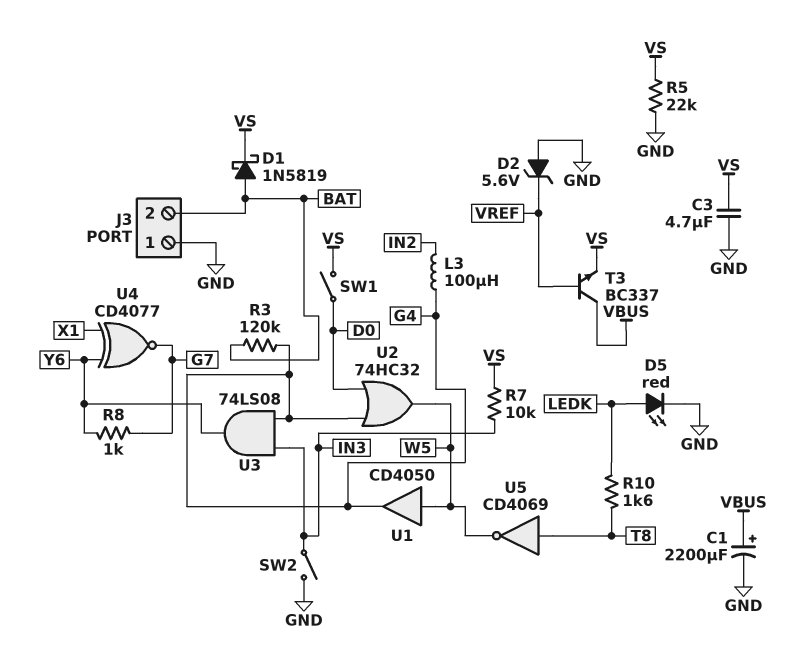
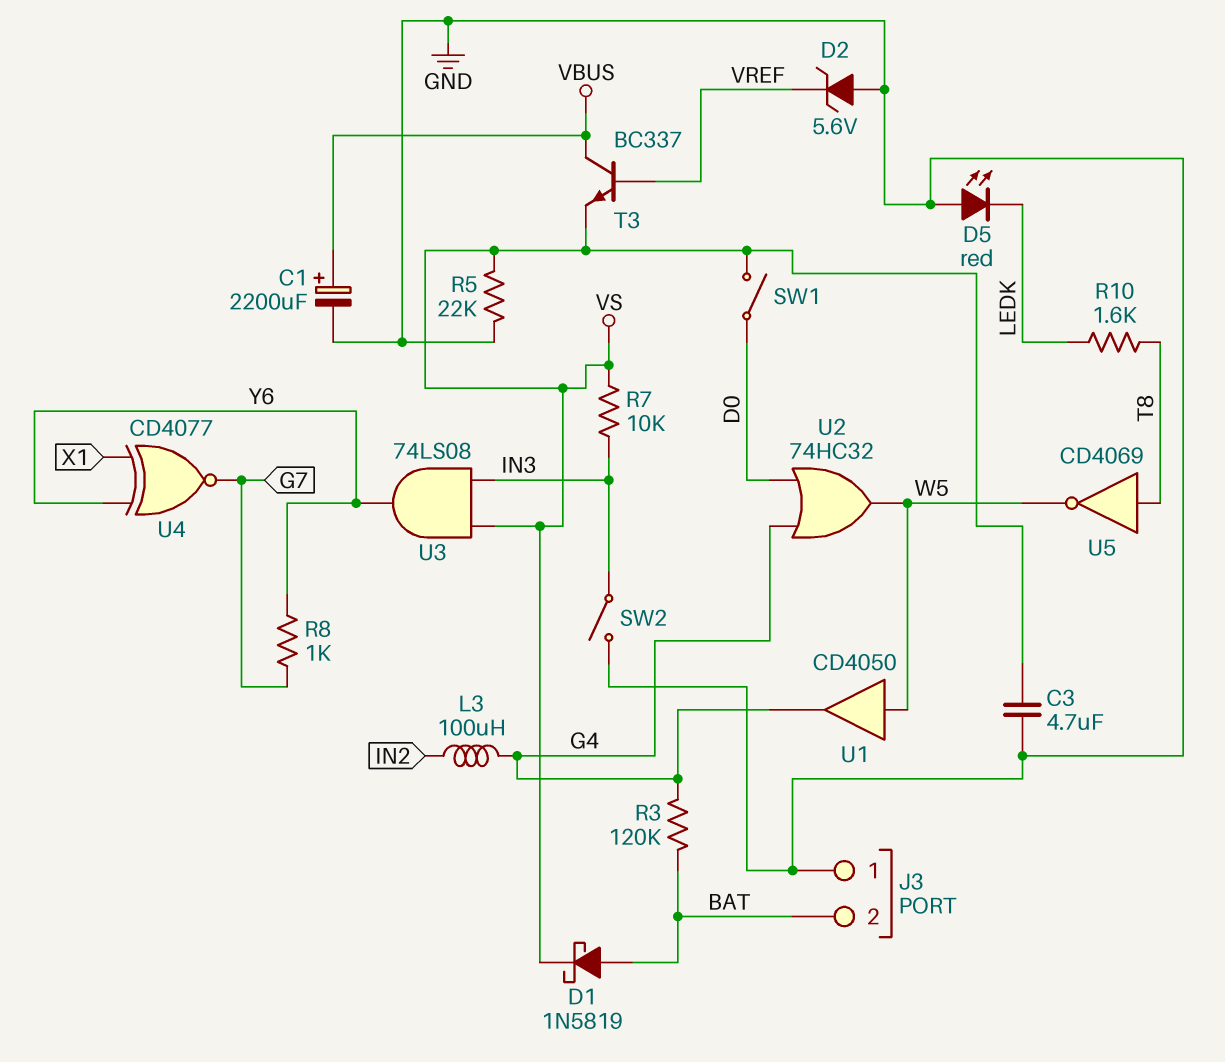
D5: LED red (A LEDK, K GND) -> LED red (A GND, K LEDK)
U3: AND 74LS08 (in G4, in IN3, out Y6) -> AND 74LS08 (in IN3, in VS, out Y6)

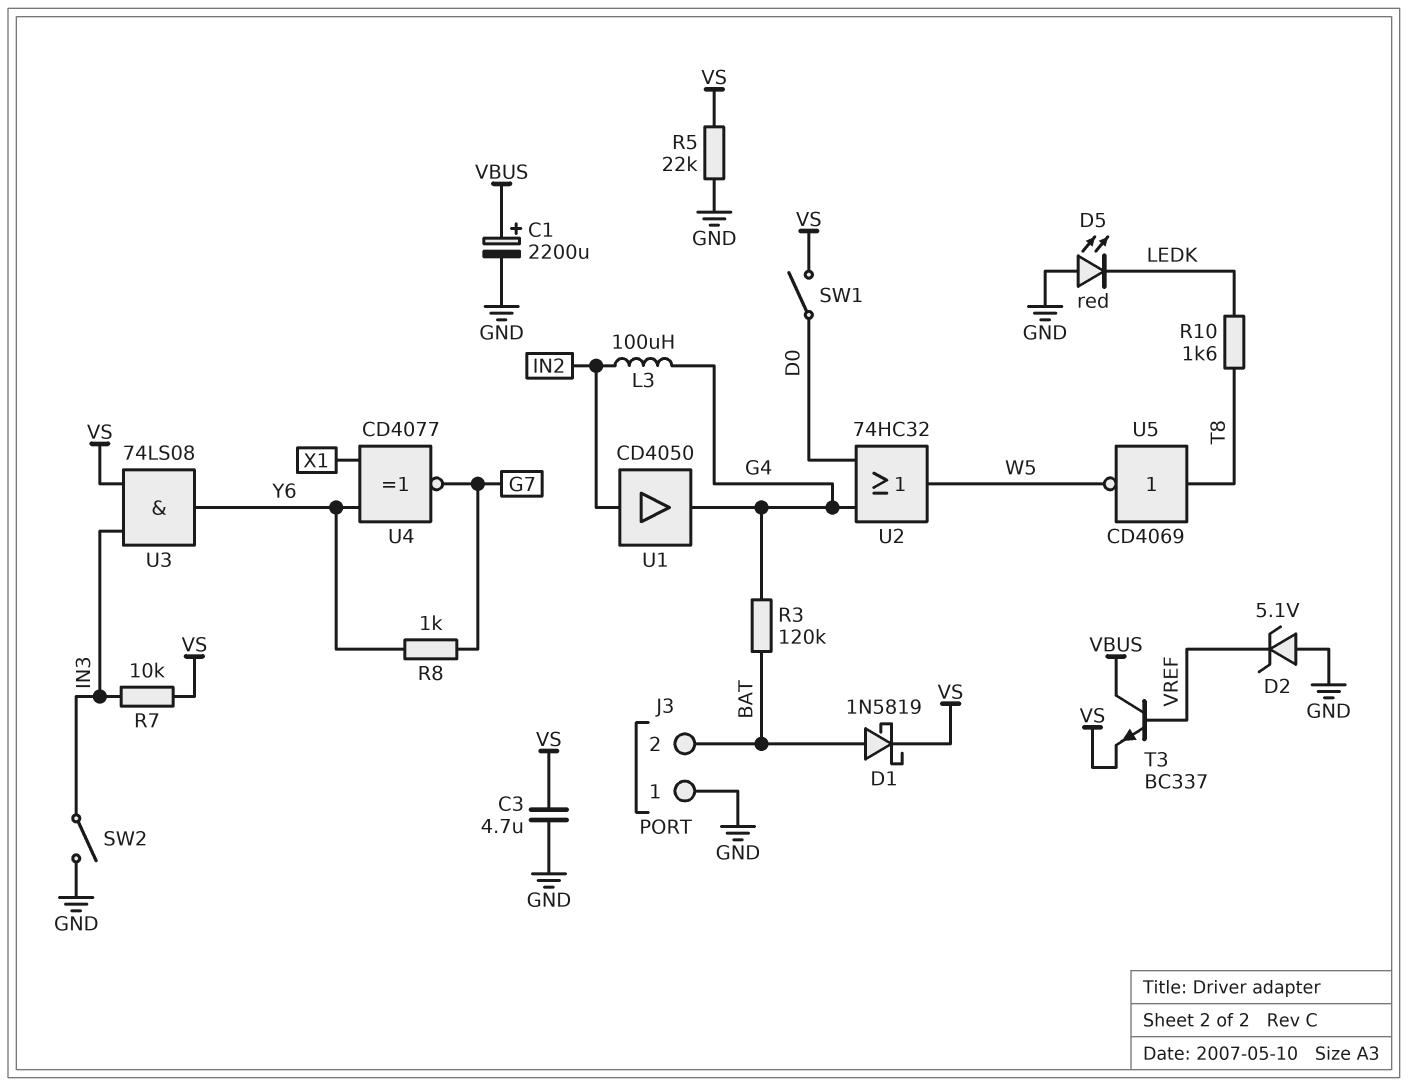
D2: zener 5.6V (A GND, K VREF) -> zener 5.1V (A GND, K VREF)
U1: buffer CD4050 (in W5, out G4) -> buffer CD4050 (in IN2, out G4)

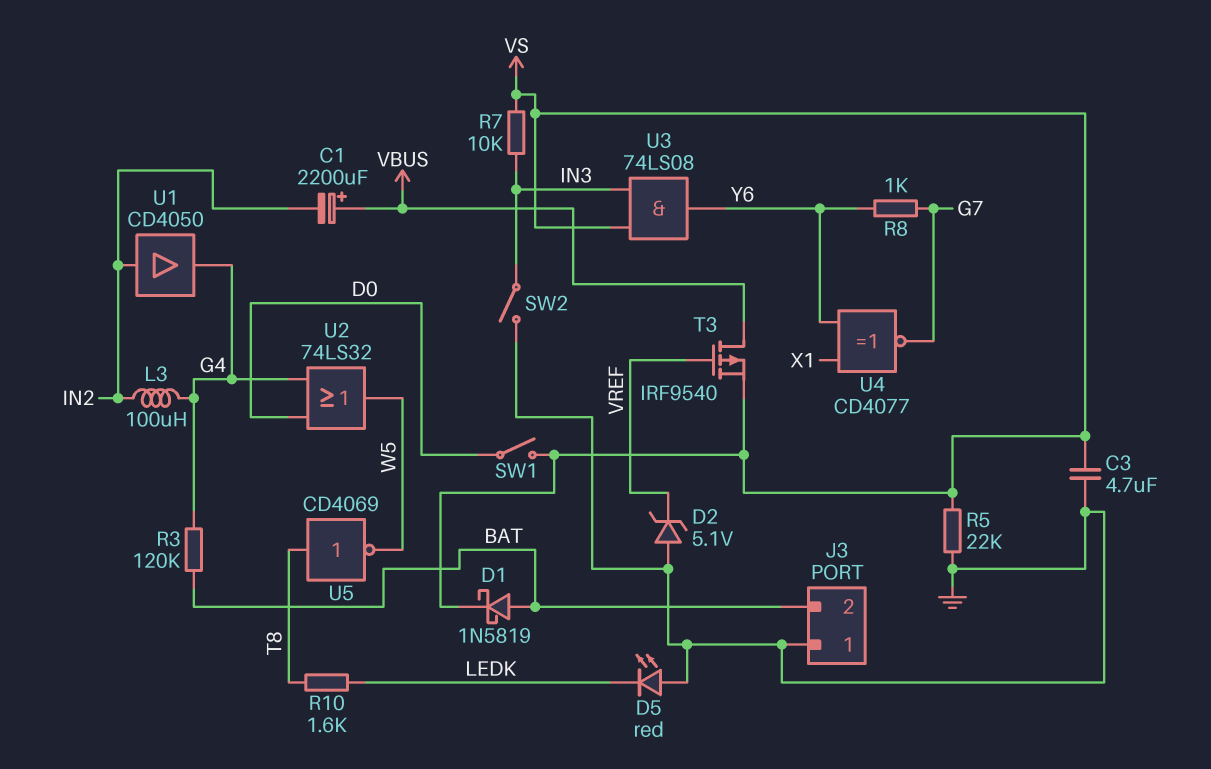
C1: 2200uF (plus VBUS, minus GND) -> 2200uF (plus VBUS, minus IN2)
T3: NPN BC337 (B VREF, C VBUS, E VS) -> PMOS IRF9540 (G VREF, D VBUS, S VS)
U2: OR 74HC32 (in D0, in G4, out W5) -> OR 74LS32 (in D0, in G4, out W5)

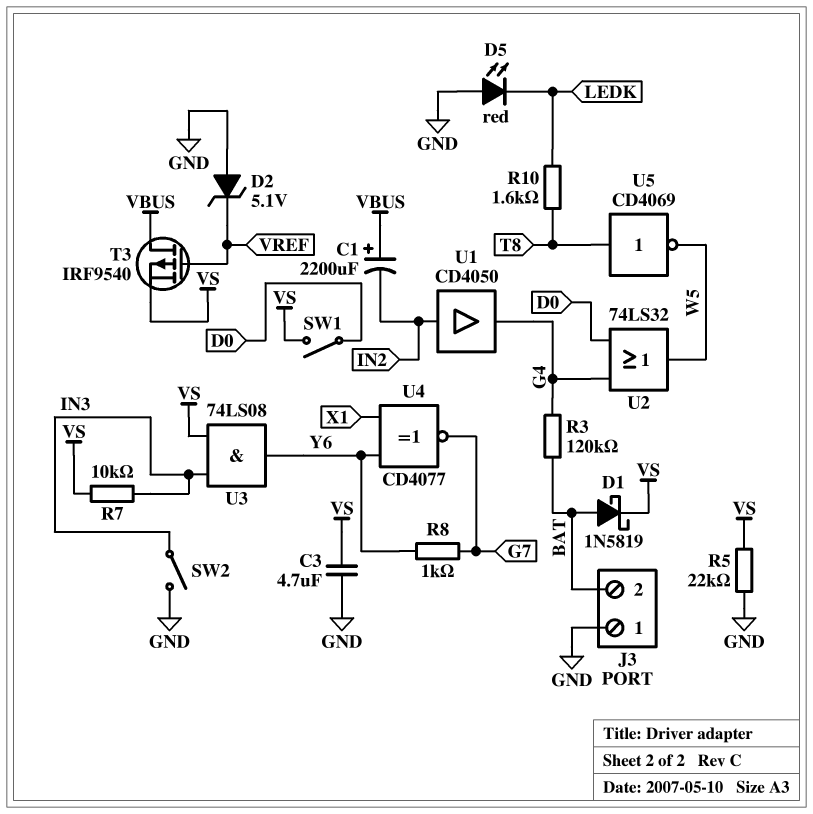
L3: 100uH (G4, IN2) -> none

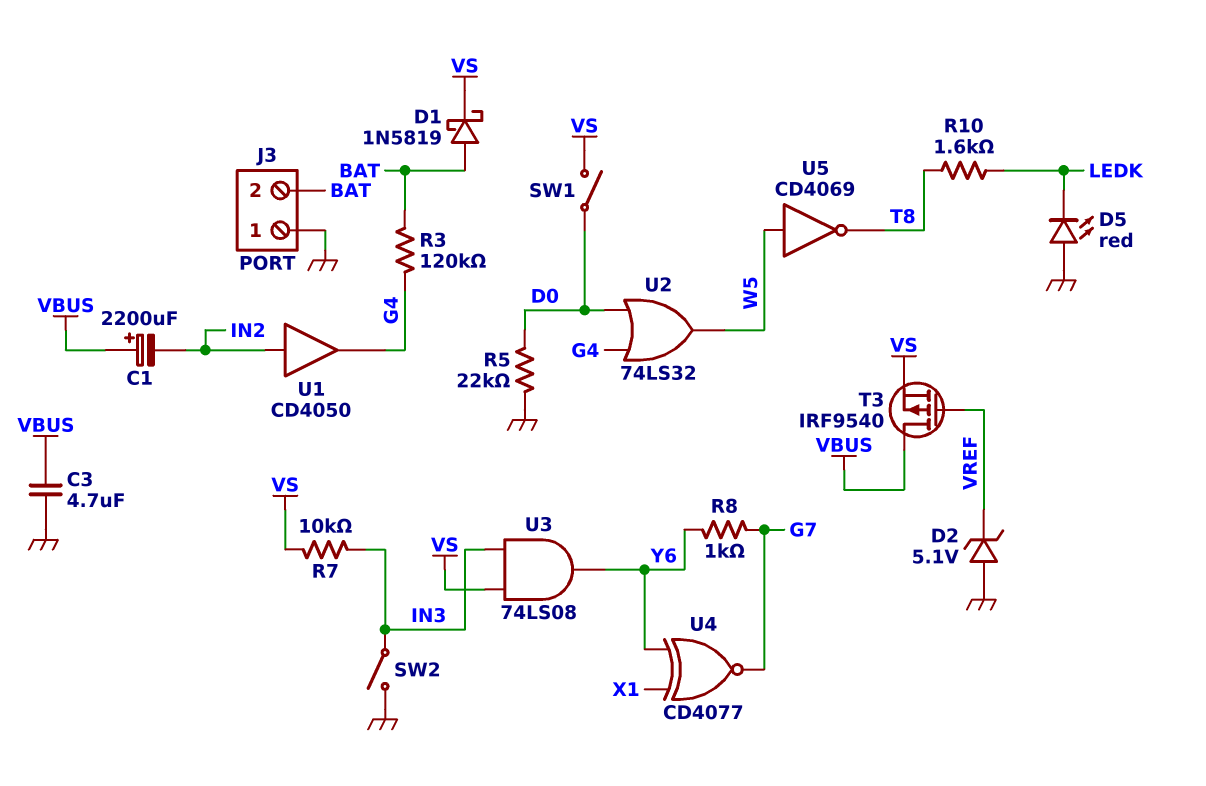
C3: 4.7uF (GND, VS) -> 4.7uF (GND, VBUS)
R5: 22k (GND, VS) -> 22k (D0, GND)
U5: NOT CD4069 (in T8, out W5) -> NOT CD4069 (in W5, out T8)

